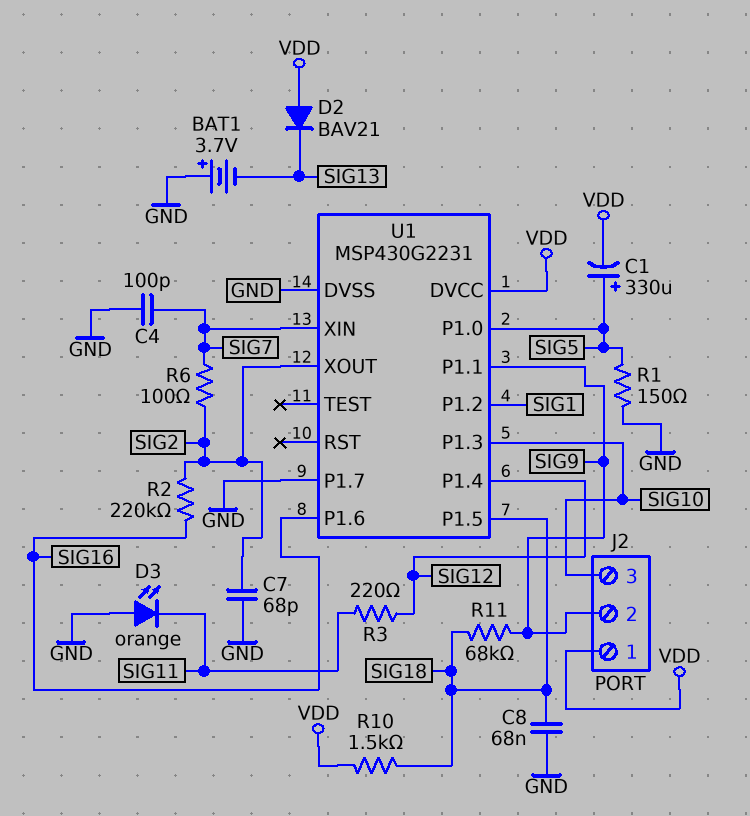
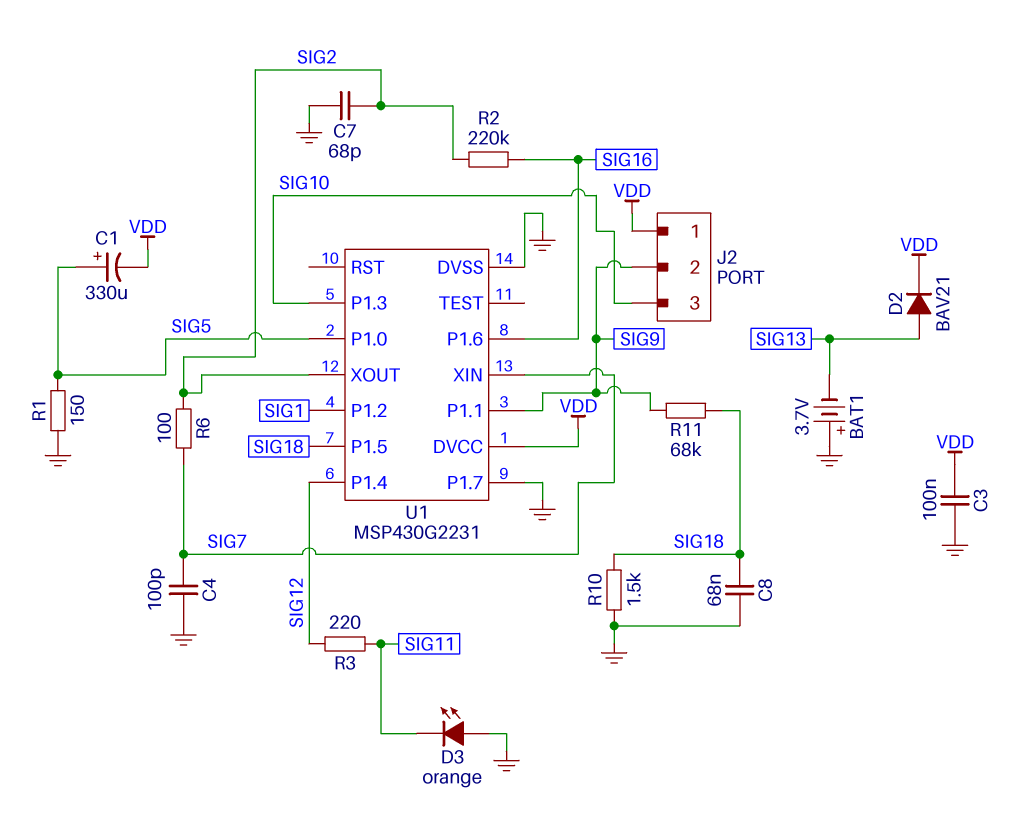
C3: none -> 100nF (GND, VDD)
D2: diode BAV21 (A VDD, K SIG13) -> diode BAV21 (A SIG13, K VDD)
R10: 1.5k (SIG18, VDD) -> 1.5k (GND, SIG18)

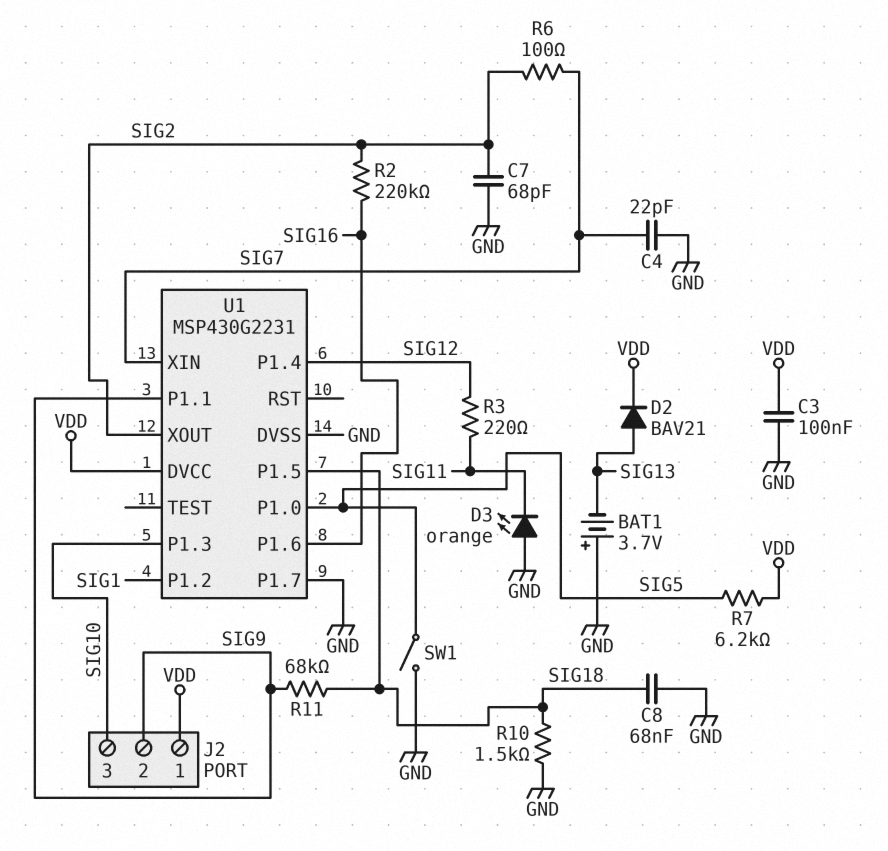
C1: 330uF (plus SIG5, minus VDD) -> none
C4: 100pF (GND, SIG7) -> 22pF (GND, SIG7)
R1: 150 (GND, SIG5) -> none
R7: none -> 6.2k (SIG5, VDD)
SW1: none -> switch (GND, SIG5)

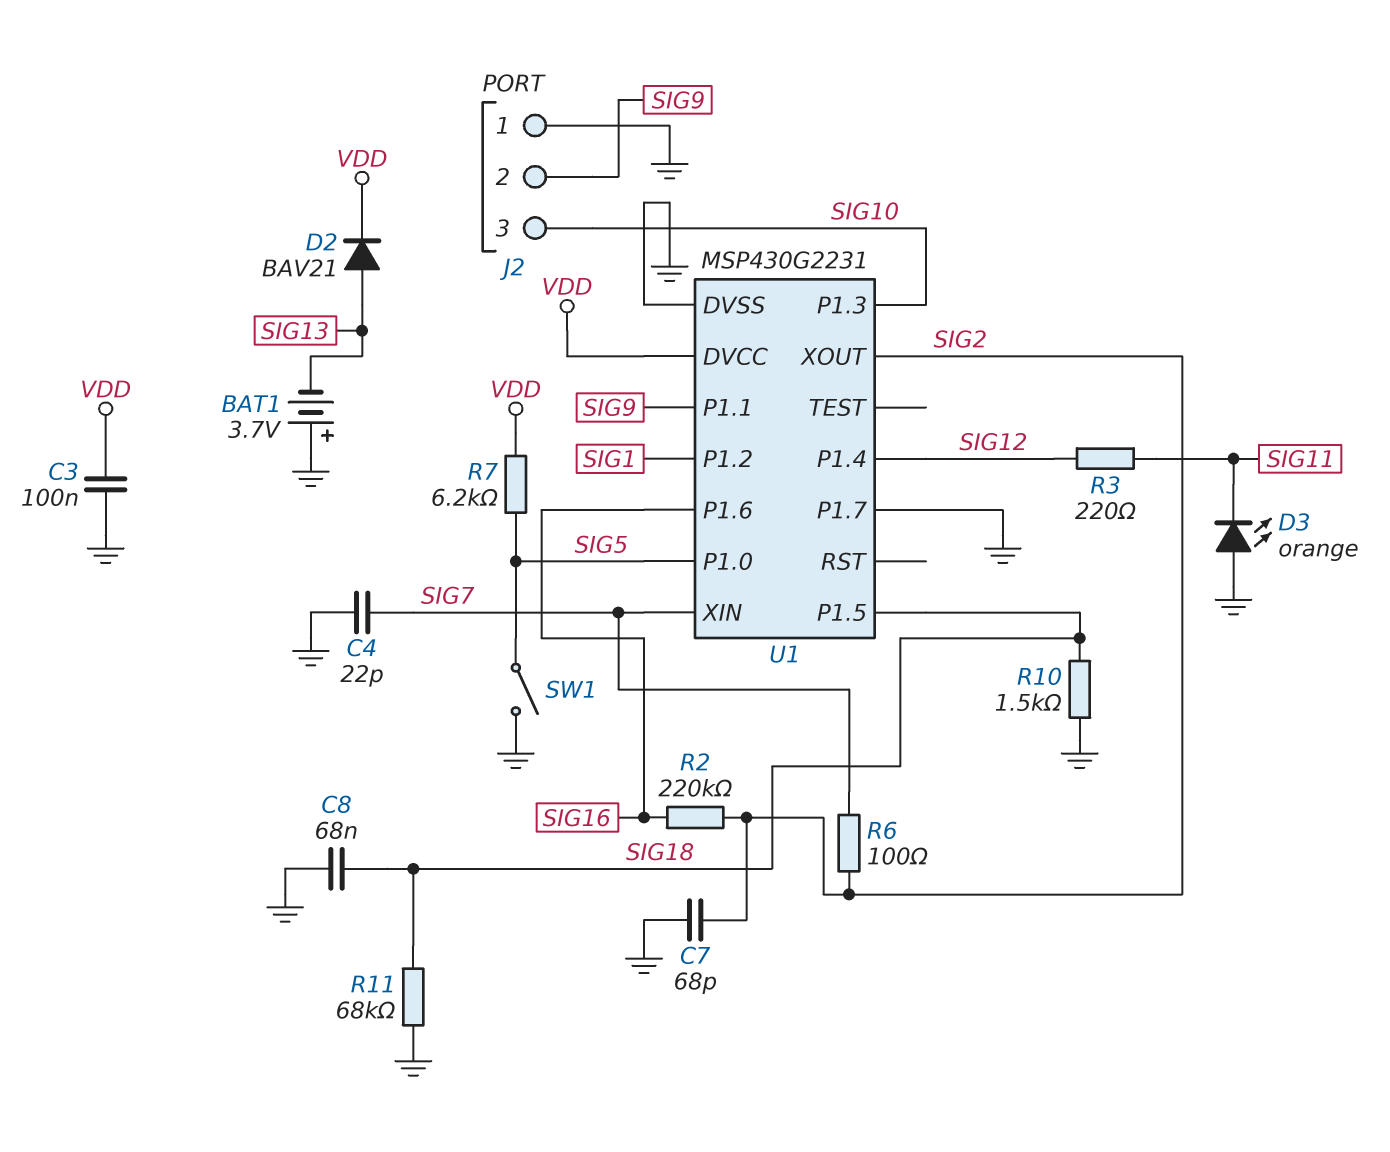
J2 pin 1: VDD -> GND
R11: 68k (SIG9, SIG18) -> 68k (GND, SIG18)

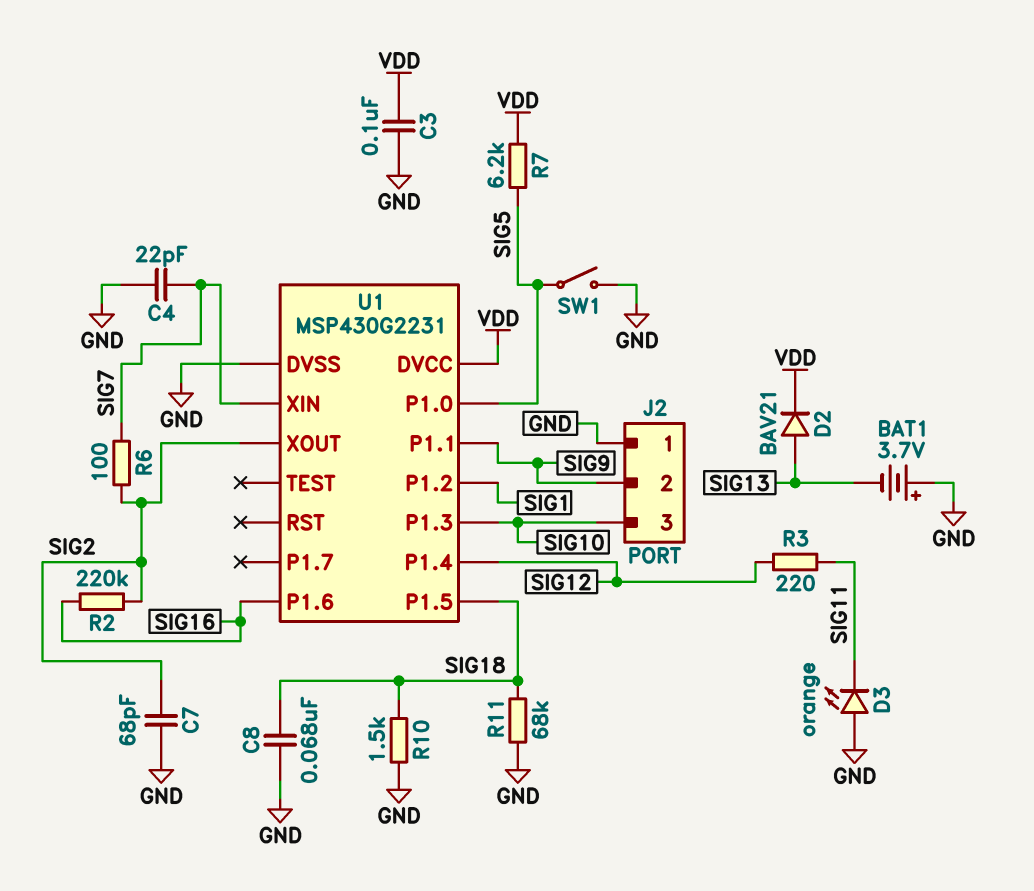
U1 pin P1.7: GND -> none

